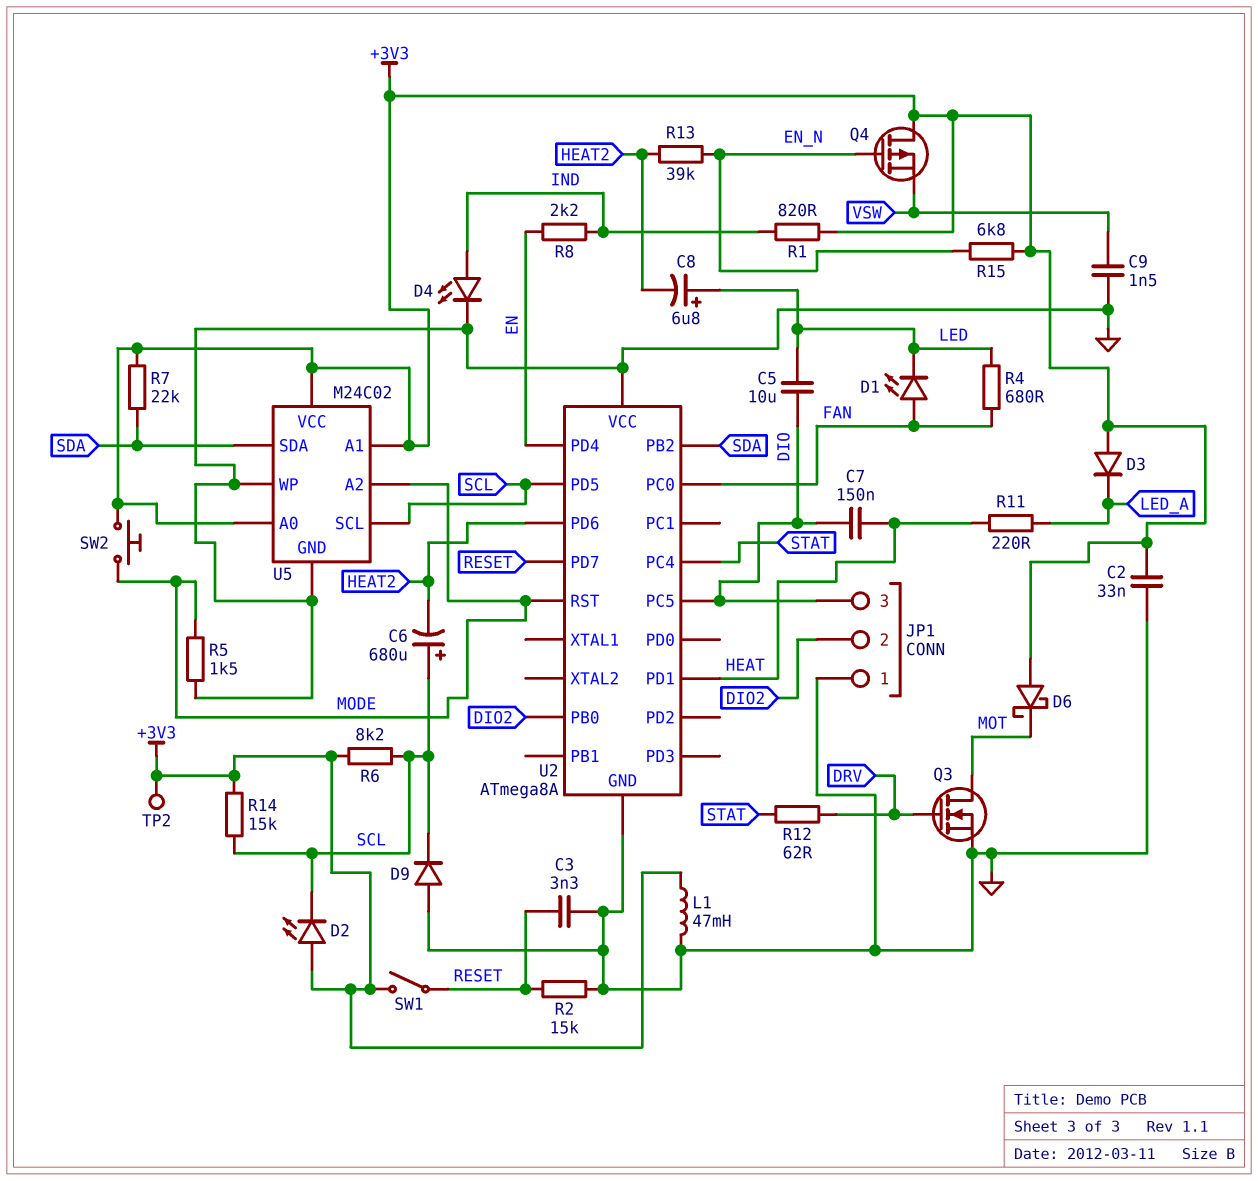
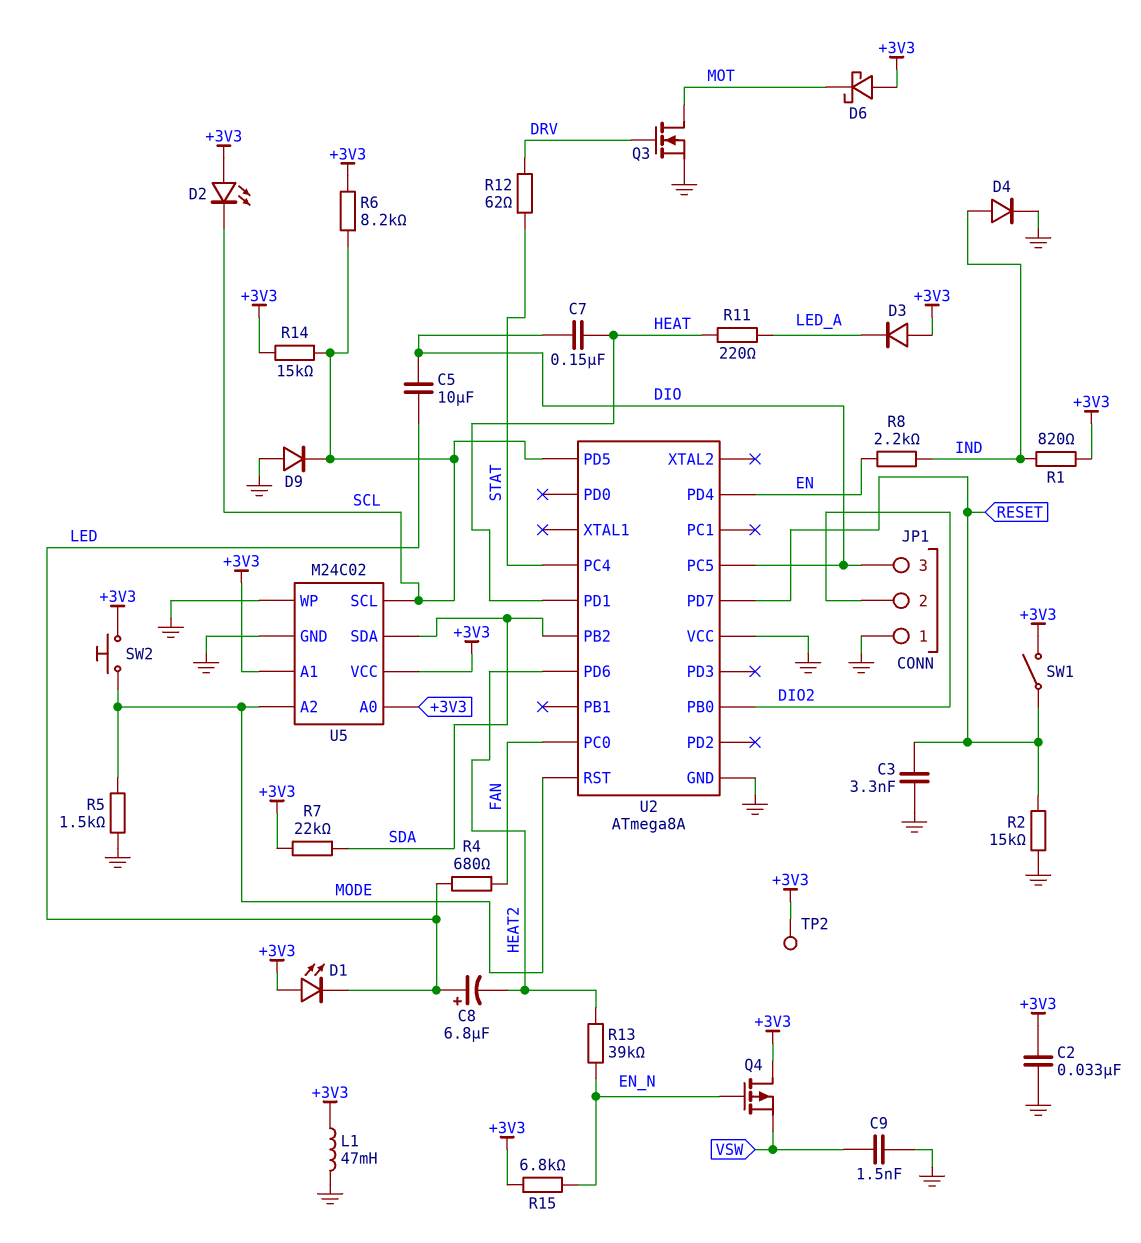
C6: 680uF (plus SCL, minus HEAT2) -> none
D1: LED (A FAN, K LED) -> LED (A +3V3, K LED)
D4: LED (A IND, K GND) -> diode (A IND, K GND)

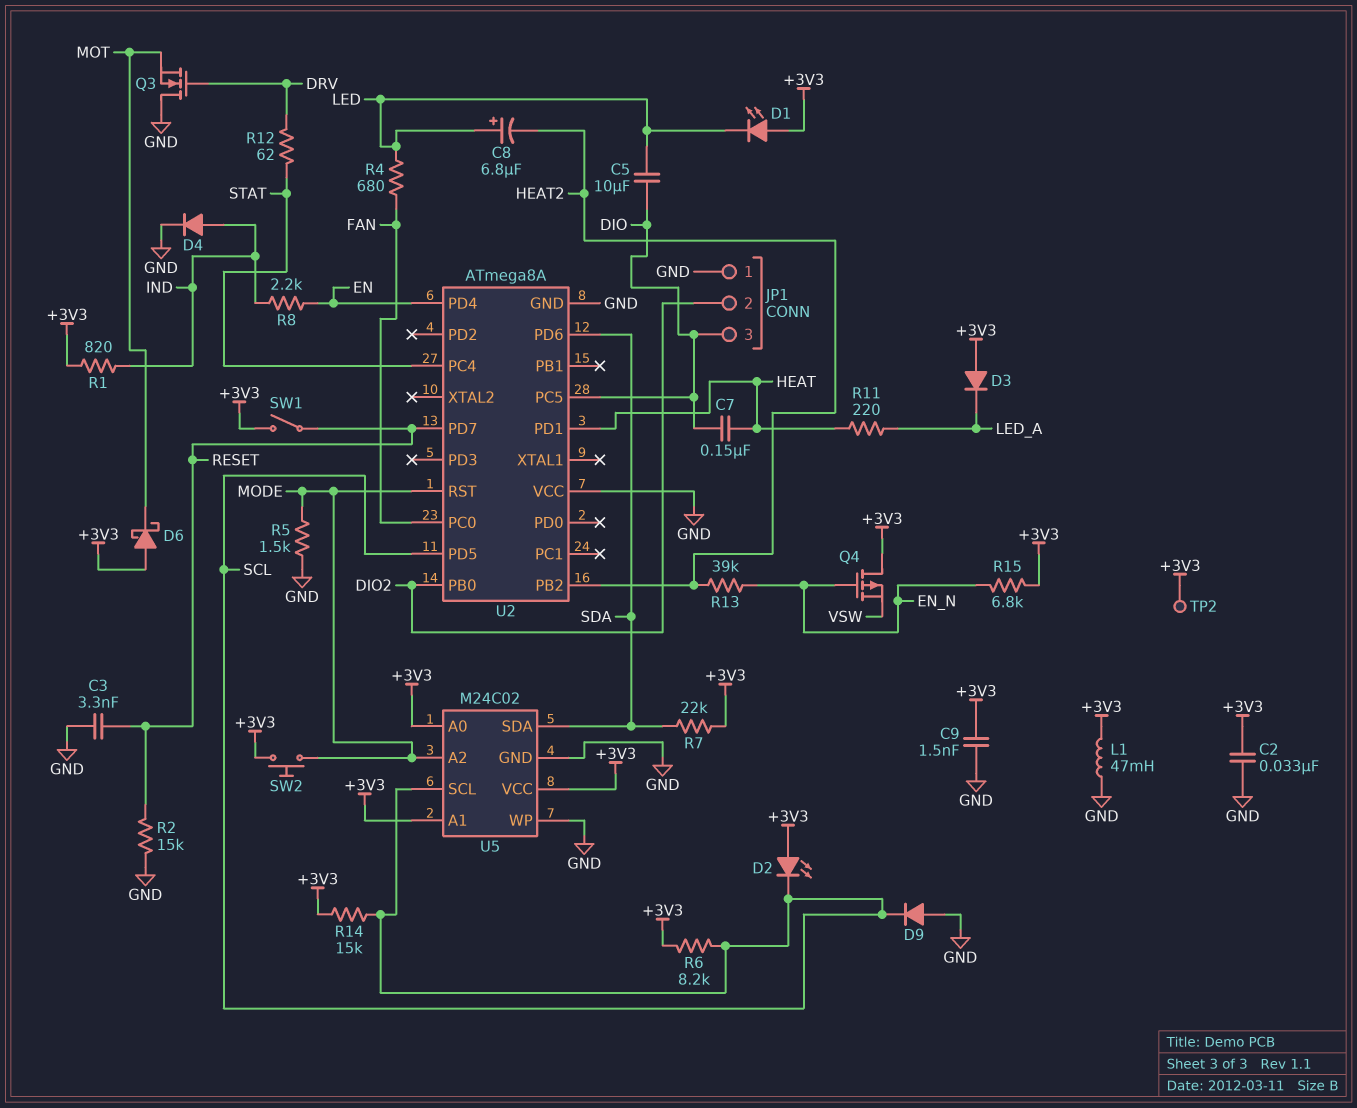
C9: 1.5nF (GND, VSW) -> 1.5nF (+3V3, GND)
Q3: NMOS (G DRV, D MOT, S GND) -> NMOS (G DRV, D GND, S MOT)
U2 pin PB2: SDA -> HEAT2
U2 pin PD6: HEAT2 -> SDA

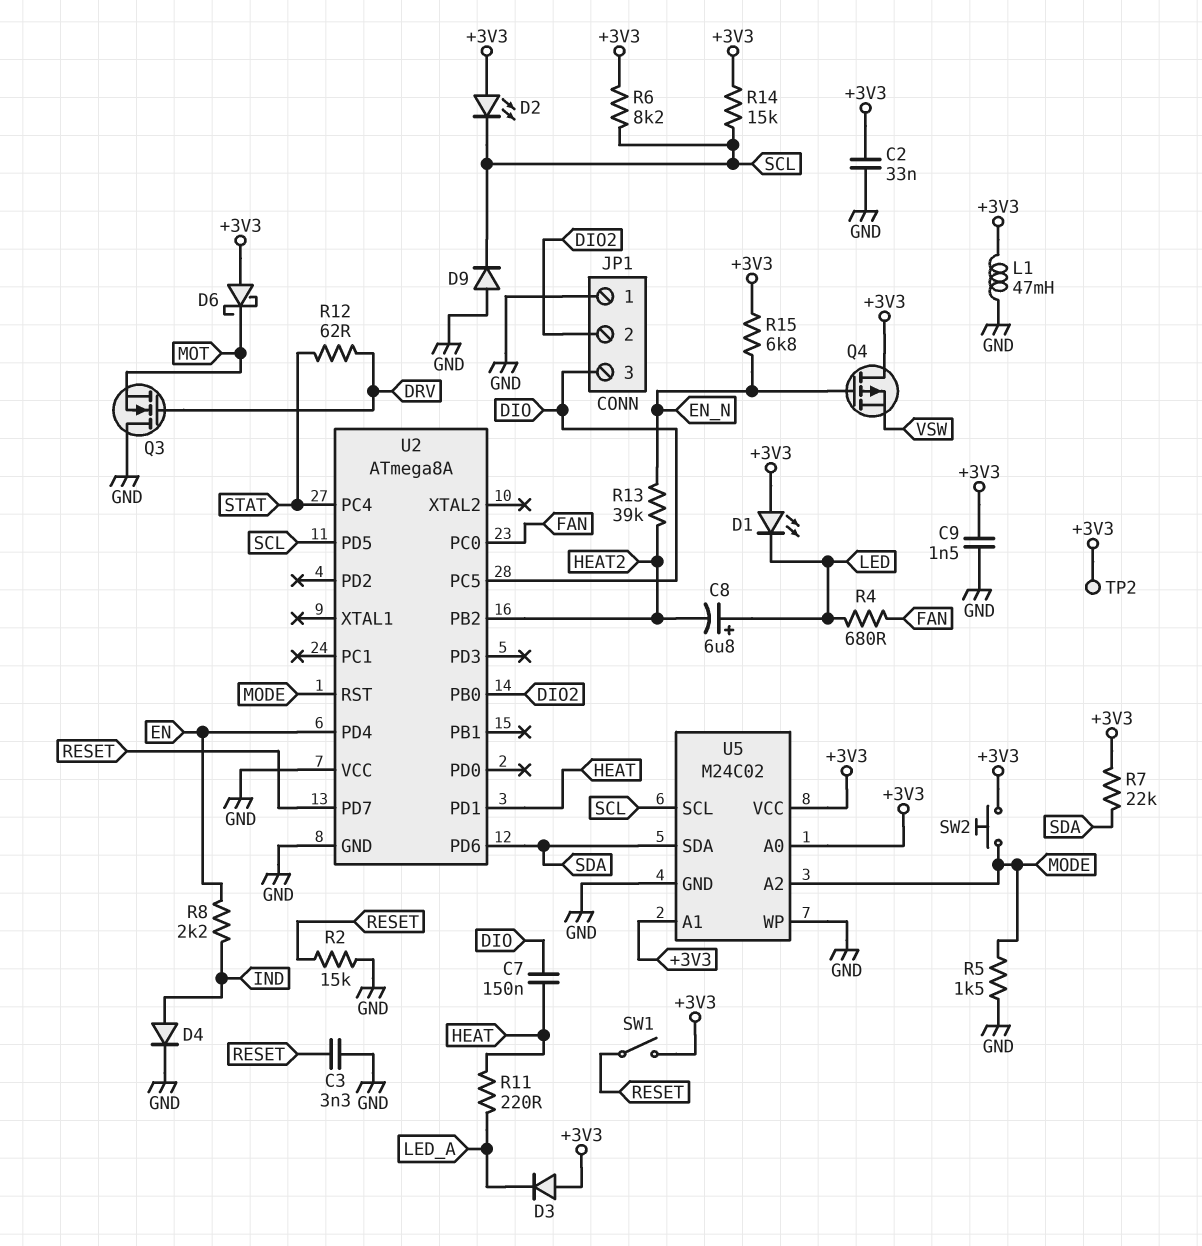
C5: 10uF (DIO, LED) -> none
R1: 820 (+3V3, IND) -> none

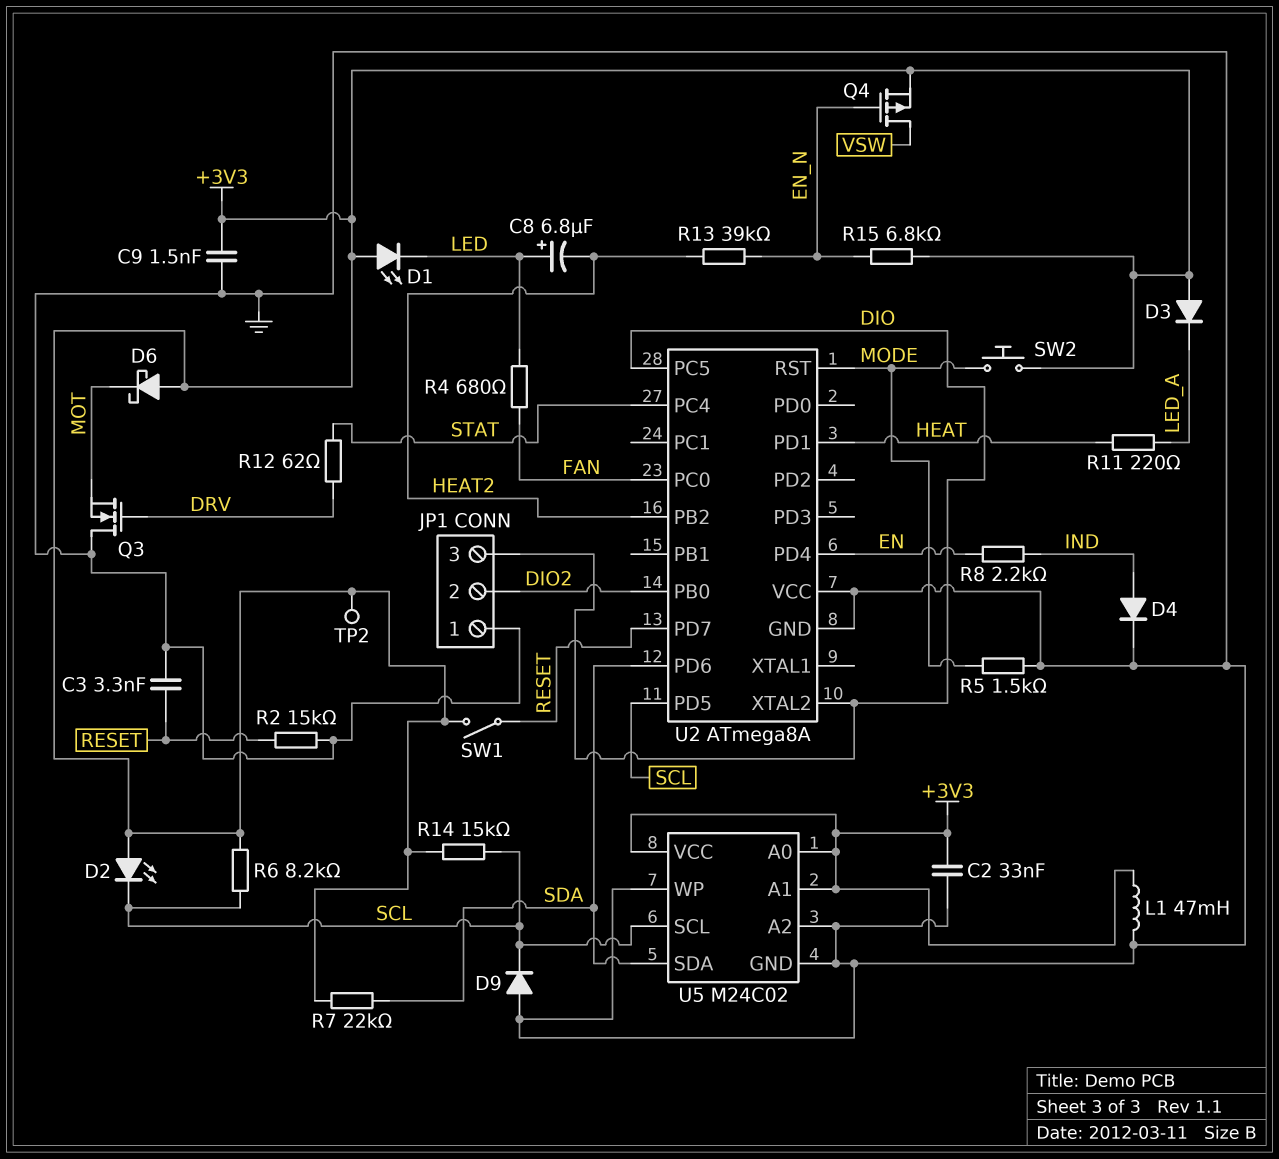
C7: 150nF (DIO, HEAT) -> none
Q4: PMOS (G EN_N, D +3V3, S VSW) -> PMOS (G EN_N, D VSW, S +3V3)
U2 pin XTAL2: none -> DIO
U5 pin A2: MODE -> GND

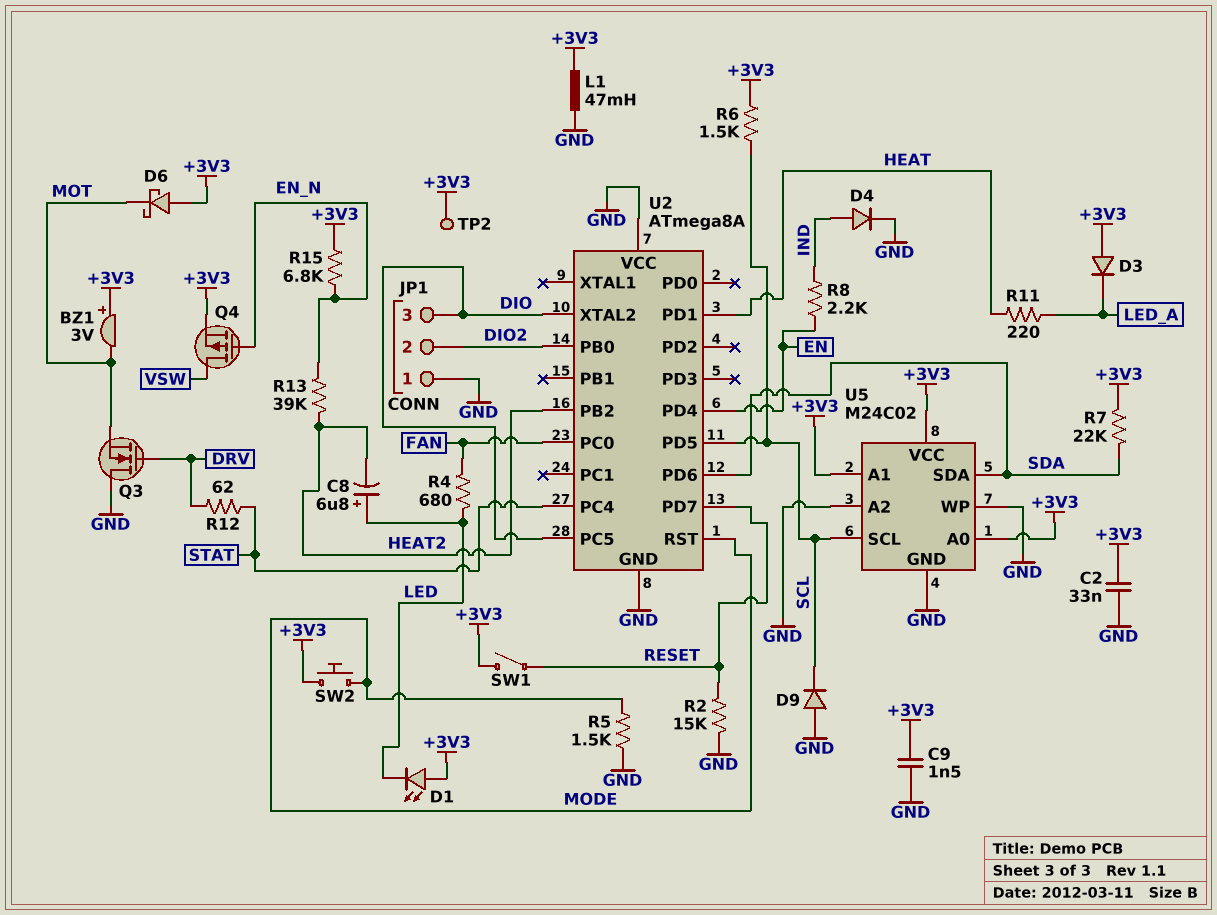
BZ1: none -> buzzer 3V (plus +3V3, minus MOT)
C3: 3.3nF (GND, RESET) -> none
D2: LED (A +3V3, K SCL) -> none
R6: 8.2k (+3V3, SCL) -> 1.5k (+3V3, SCL)
R14: 15k (+3V3, SCL) -> none

